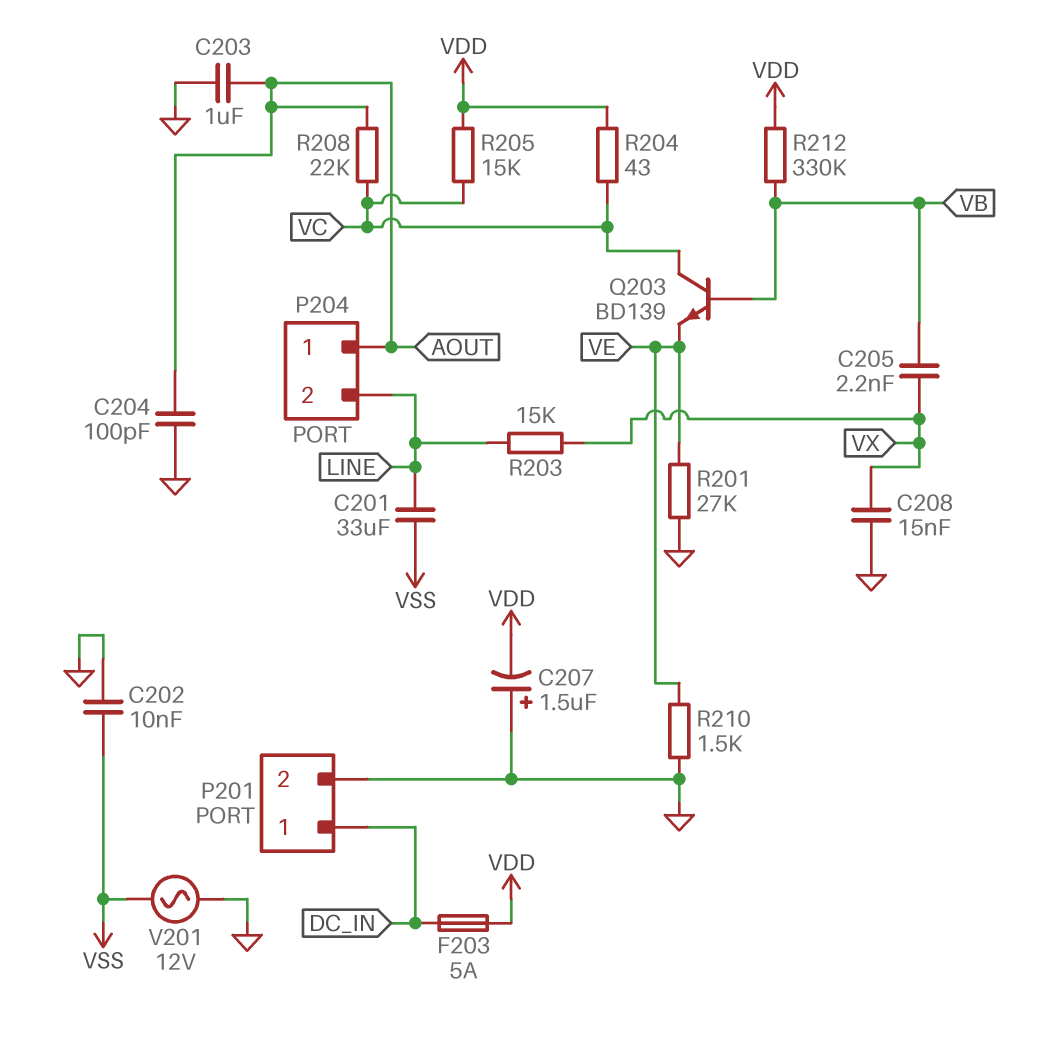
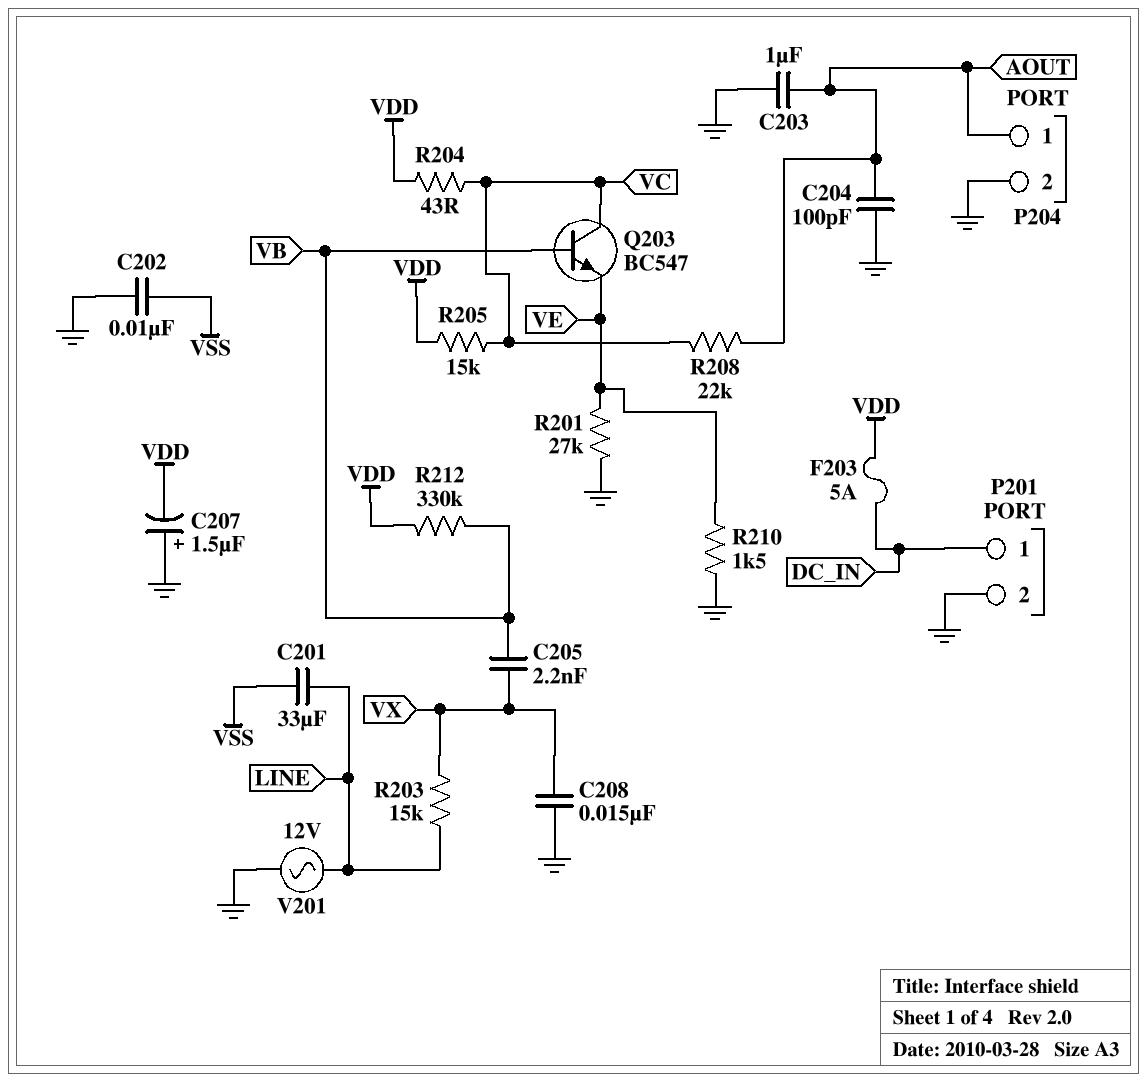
P204 pin 2: LINE -> GND
Q203: NPN BD139 (B VB, C VC, E VE) -> NPN BC547 (B VB, C VC, E VE)
V201: AC 12V (GND, VSS) -> AC 12V (GND, LINE)

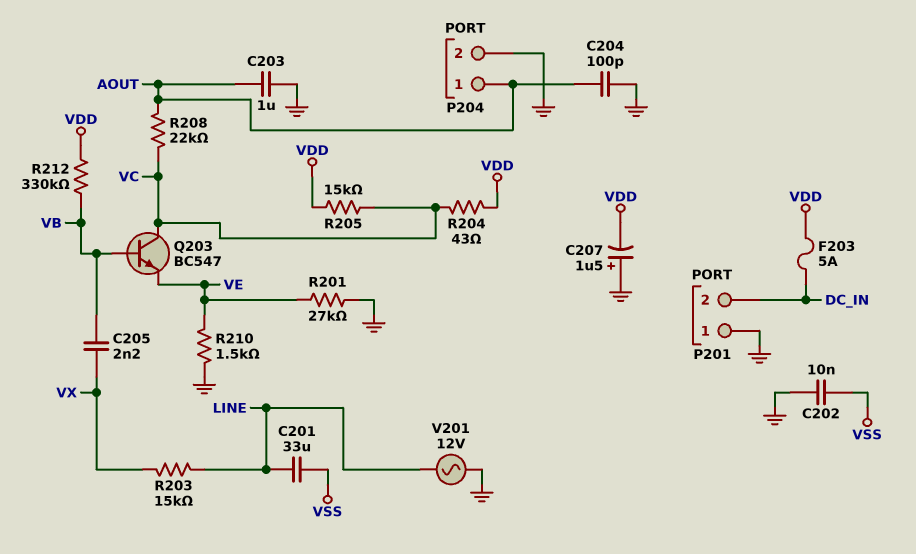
C208: 15nF (GND, VX) -> none
P201 pin 1: DC_IN -> GND
P201 pin 2: GND -> DC_IN

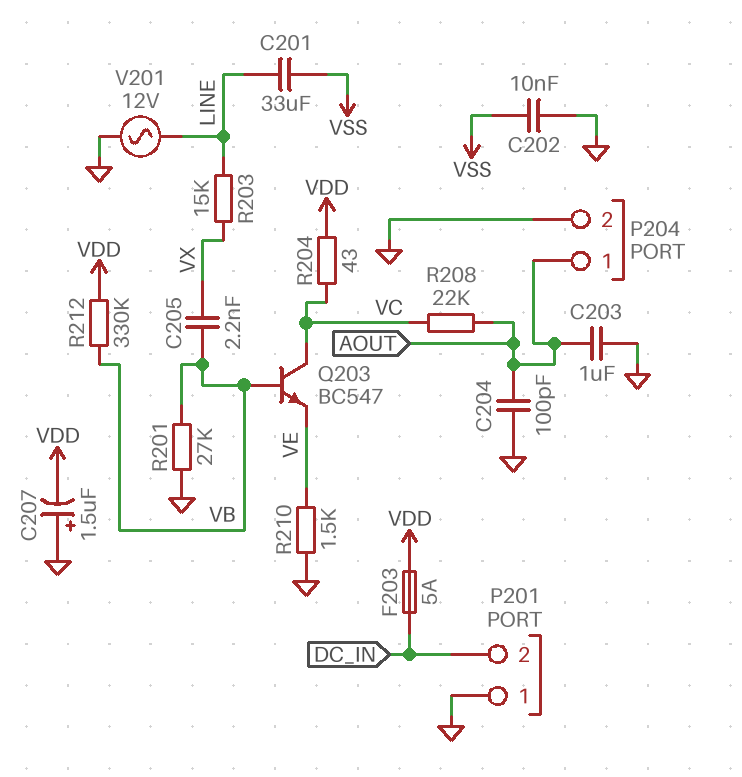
R201: 27k (GND, VE) -> 27k (GND, VB)
R205: 15k (VC, VDD) -> none

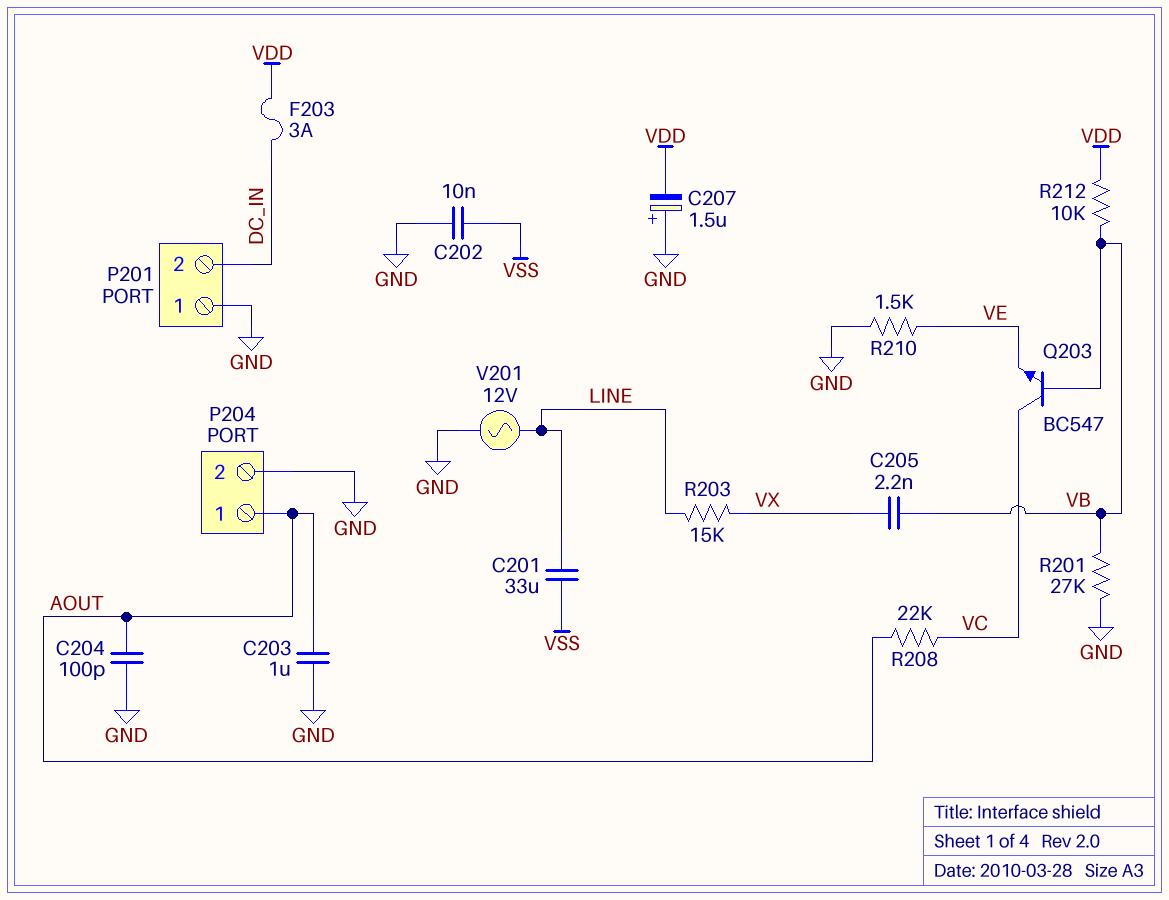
F203: 5A (DC_IN, VDD) -> 3A (DC_IN, VDD)
R204: 43 (VC, VDD) -> none
R212: 330k (VB, VDD) -> 10k (VB, VDD)

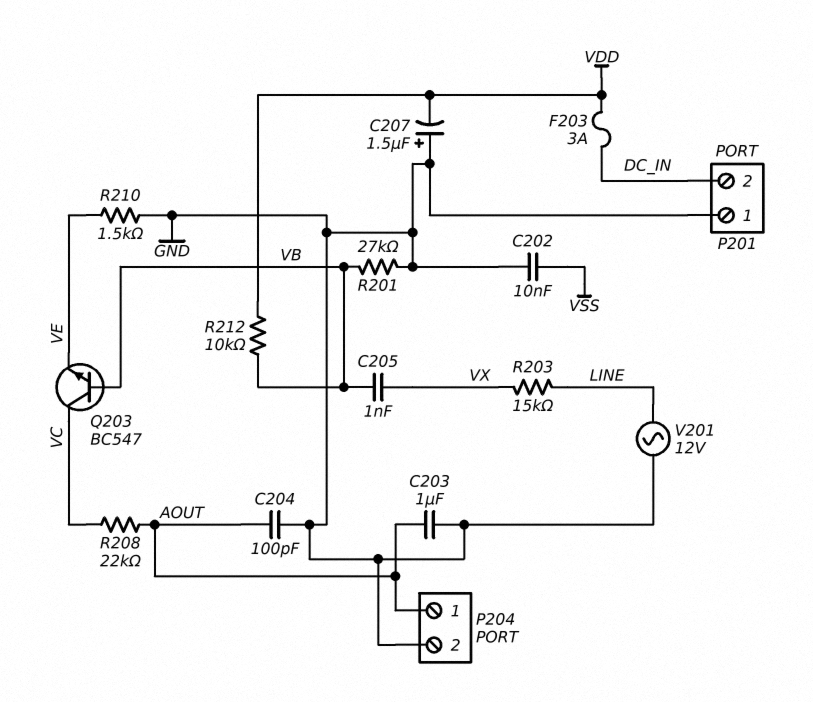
C201: 33uF (LINE, VSS) -> none
C205: 2.2nF (VB, VX) -> 1nF (VB, VX)

